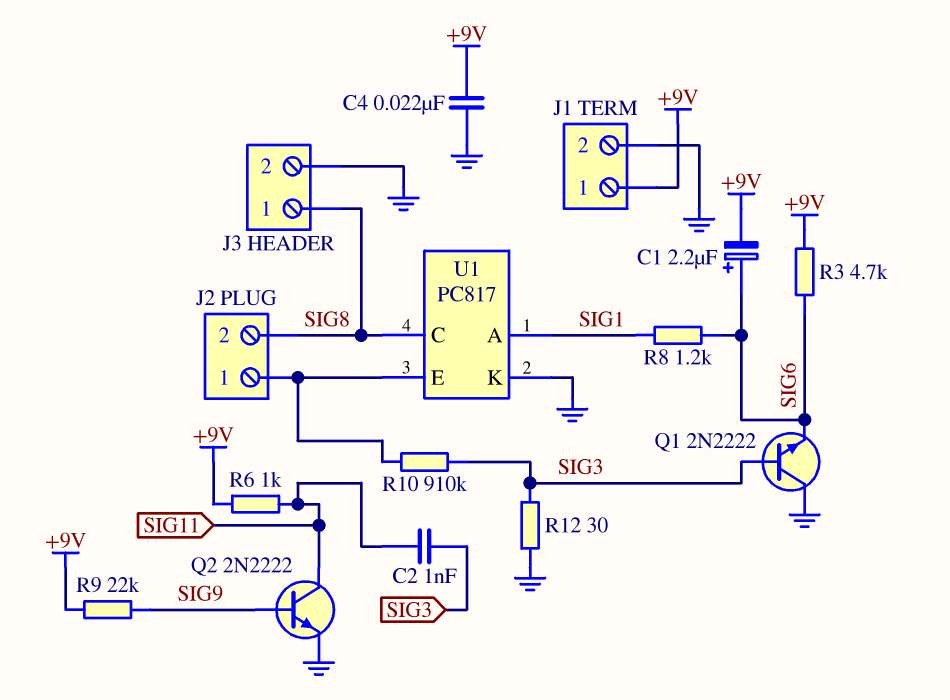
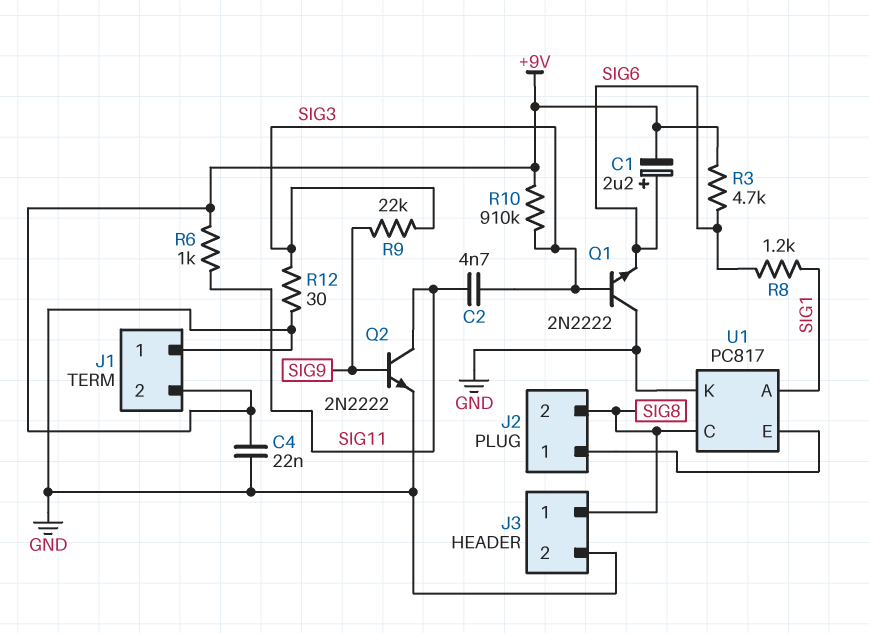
C2: 1nF (SIG3, SIG11) -> 4.7nF (SIG3, SIG11)
J1 pin 1: +9V -> GND
J1 pin 2: GND -> +9V
R9: 22k (+9V, SIG9) -> 22k (SIG3, SIG9)
R10: 910k (J2/1, SIG3) -> 910k (+9V, SIG3)

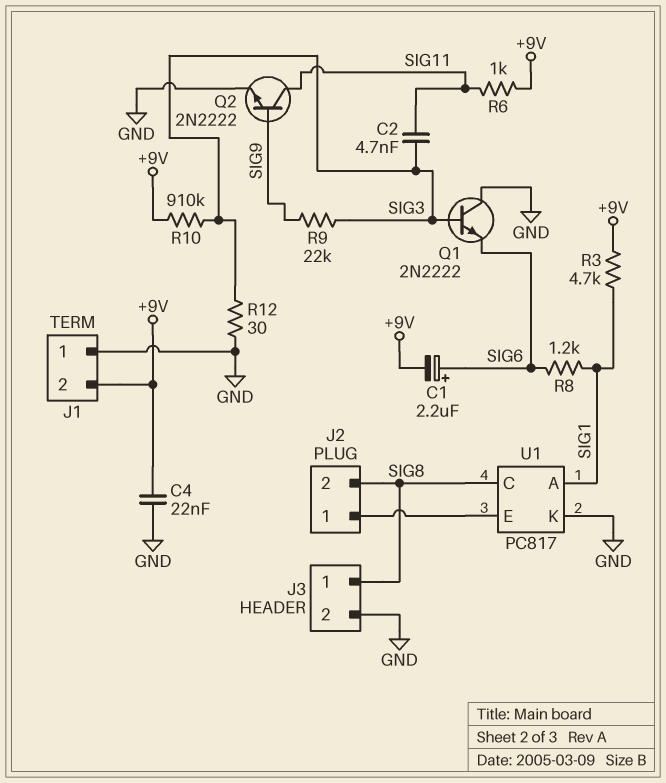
R3: 4.7k (+9V, SIG6) -> 4.7k (+9V, SIG1)

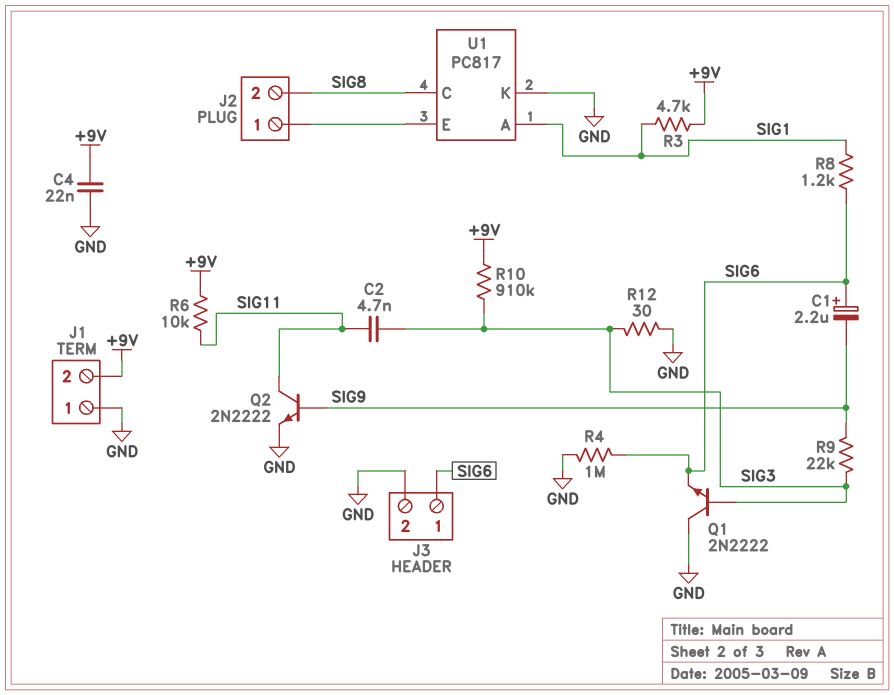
C1: 2.2uF (plus SIG6, minus +9V) -> 2.2uF (plus SIG6, minus SIG9)
J3 pin 1: SIG8 -> SIG6
R4: none -> 1M (GND, SIG6)
R6: 1k (+9V, SIG11) -> 10k (+9V, SIG11)

